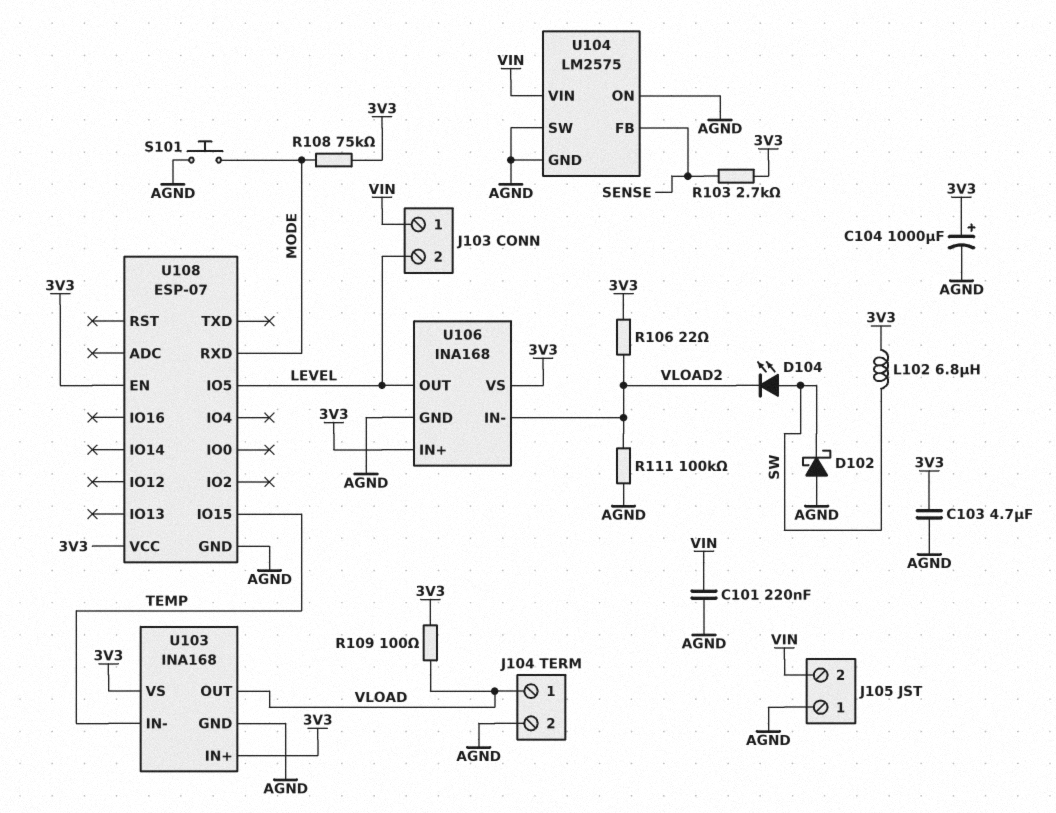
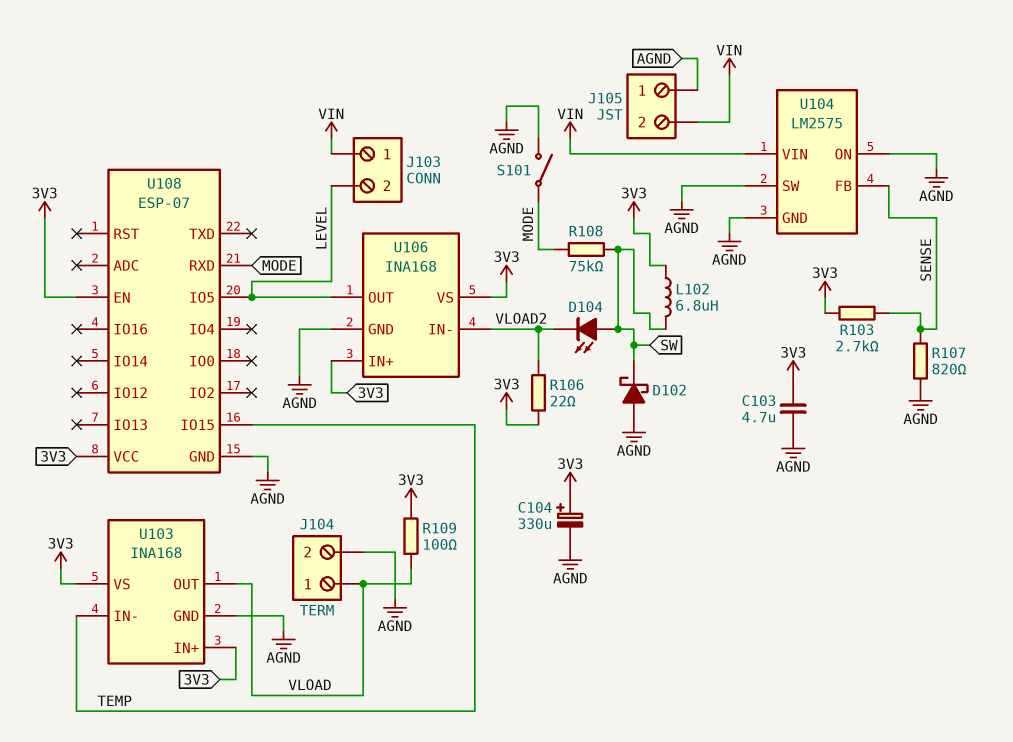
C101: 220nF (AGND, VIN) -> none
C104: 1000uF (plus 3V3, minus AGND) -> 330uF (plus 3V3, minus AGND)
R107: none -> 820 (AGND, SENSE)
R108: 75k (3V3, MODE) -> 75k (MODE, SW)
R111: 100k (AGND, VLOAD2) -> none
S101: button (AGND, MODE) -> switch (AGND, MODE)

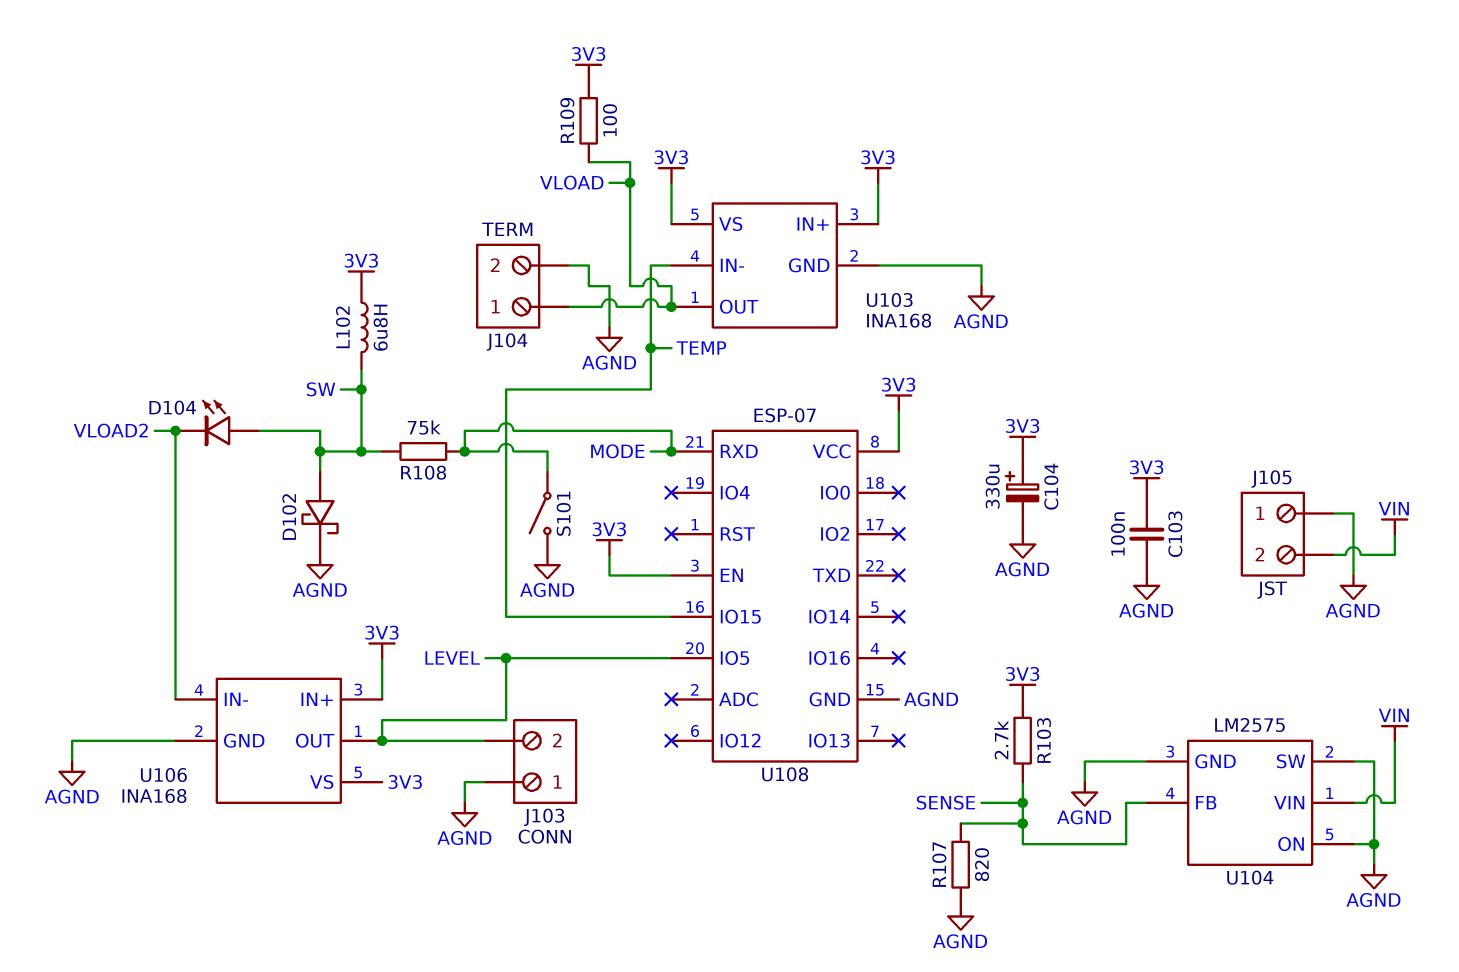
C103: 4.7uF (3V3, AGND) -> 100nF (3V3, AGND)
D102: schottky (A AGND, K SW) -> schottky (A SW, K AGND)
J103 pin 1: VIN -> AGND
R106: 22 (3V3, VLOAD2) -> none

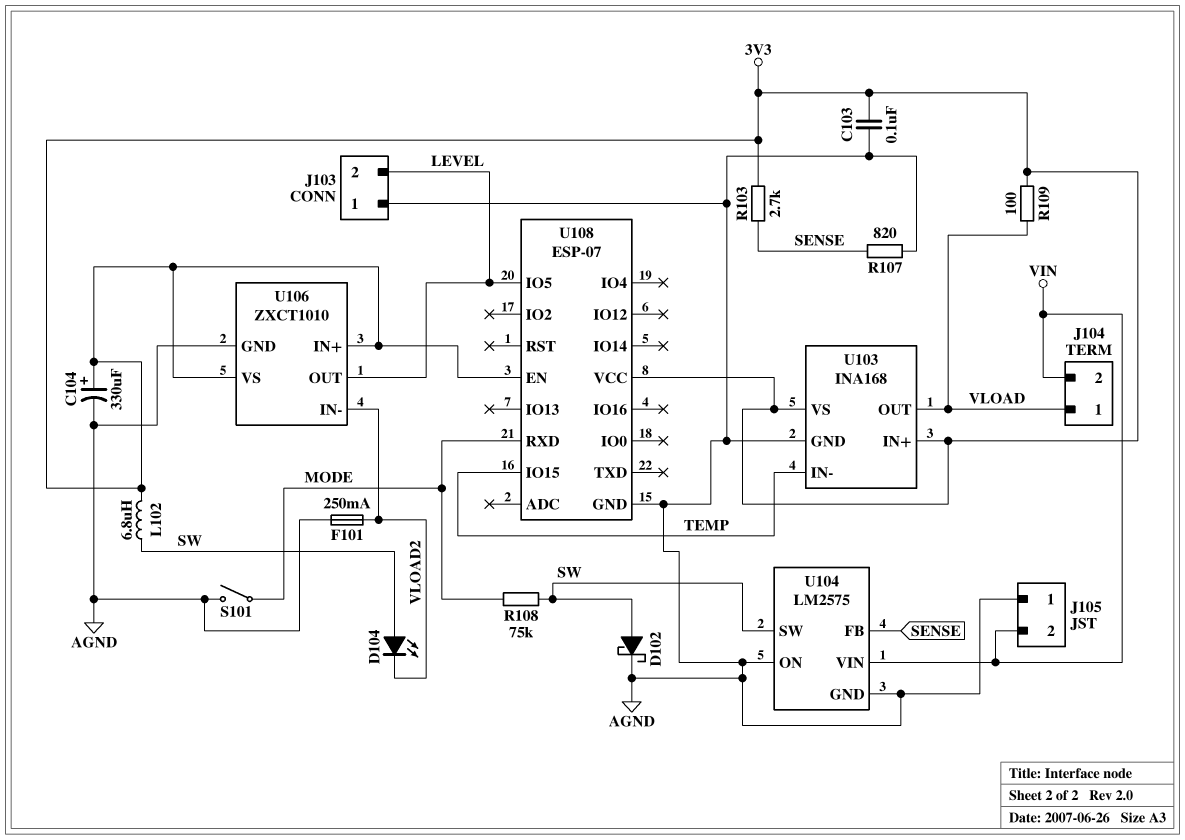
F101: none -> 250mA (AGND, VLOAD2)
J104 pin 2: AGND -> VIN
U104 pin SW: AGND -> SW
U106: INA168 -> ZXCT1010

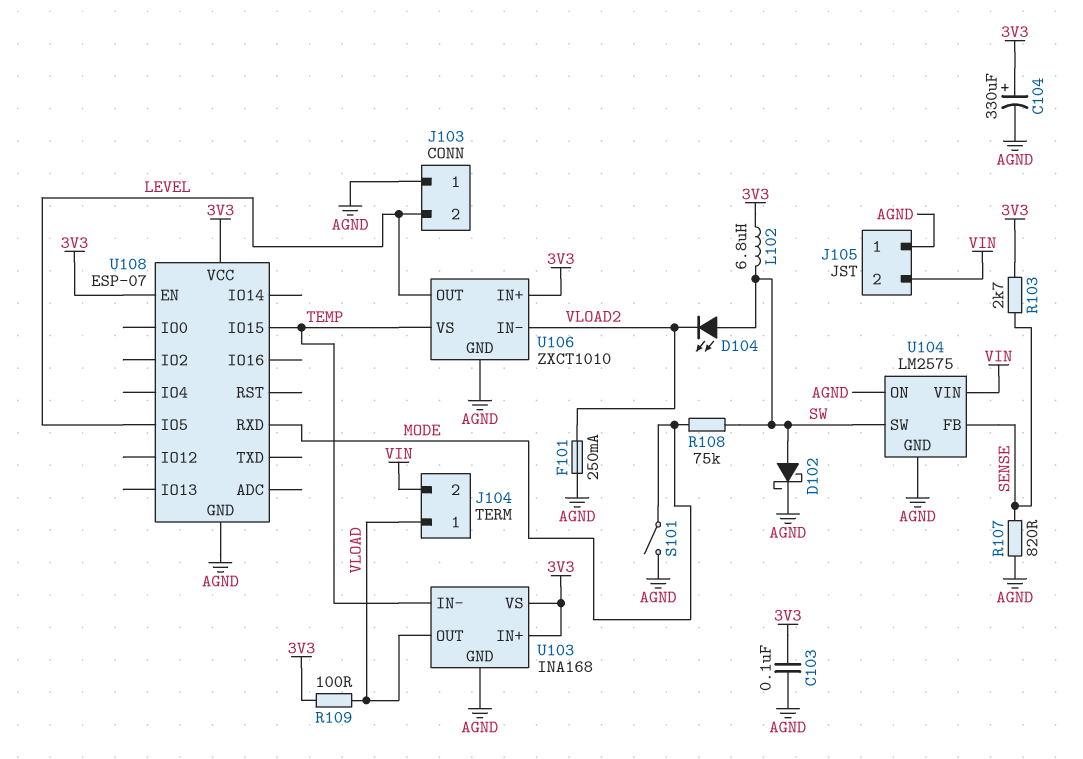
U106 pin VS: 3V3 -> TEMP

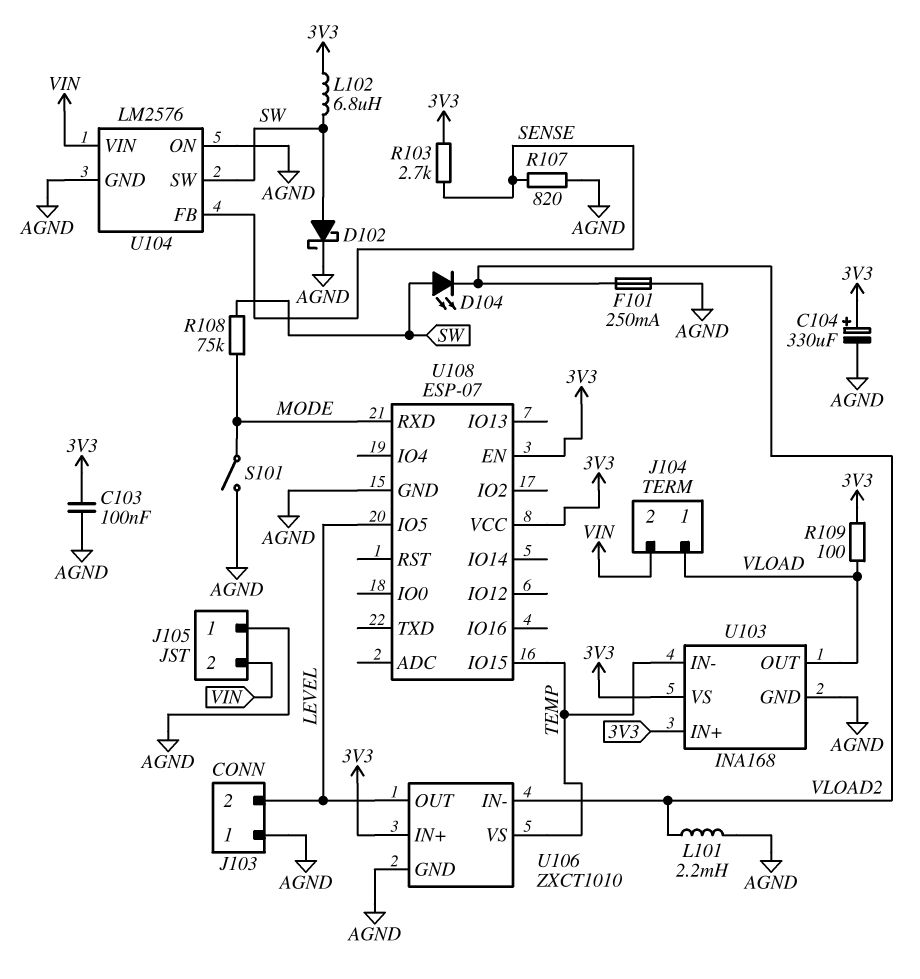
L101: none -> 2.2mH (AGND, VLOAD2)
U104: LM2575 -> LM2576

